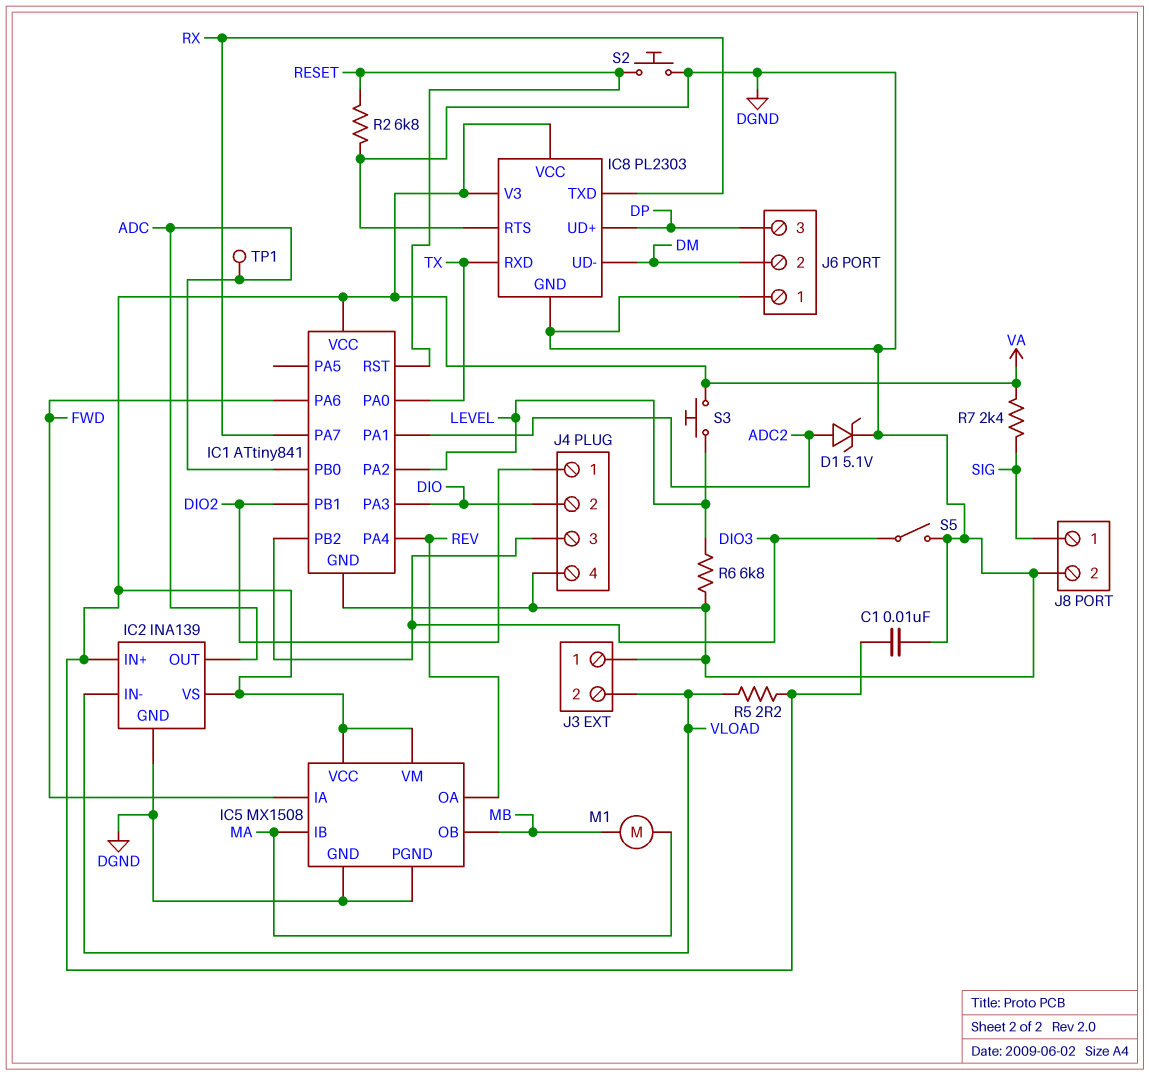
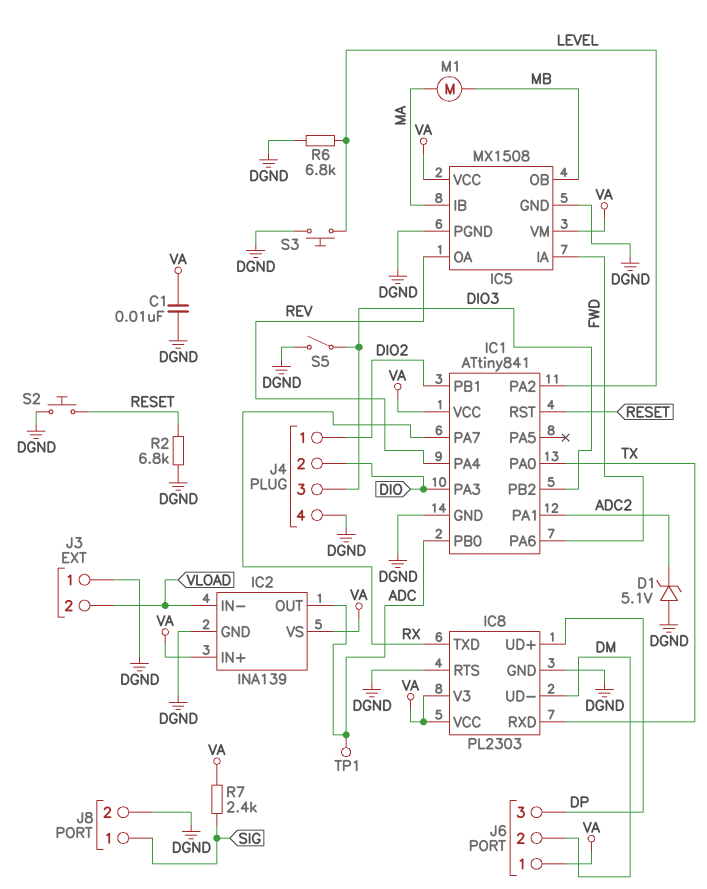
D1: zener 5.1V (A ADC2, K DGND) -> zener 5.1V (A DGND, K ADC2)
J6 pin 1: DGND -> VA
R5: 2.2 (VA, VLOAD) -> none
S3: button (LEVEL, VA) -> button (DGND, LEVEL)

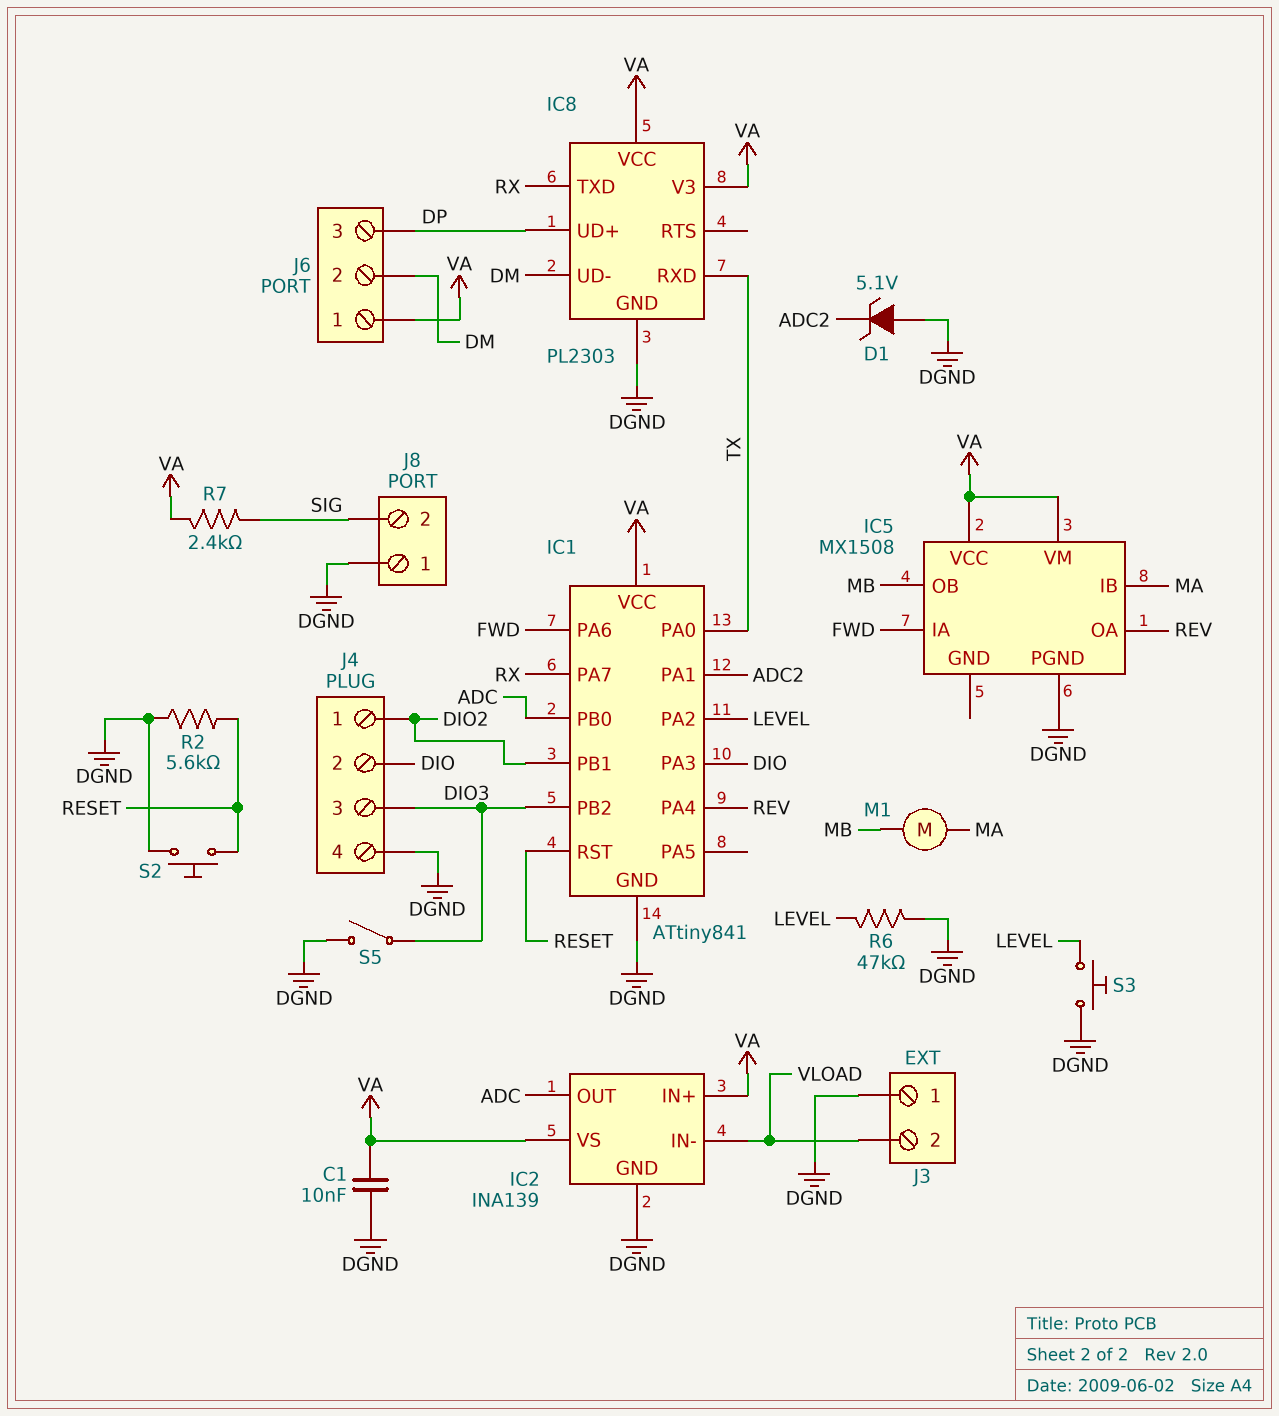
IC5 pin GND: DGND -> none
IC8 pin RTS: DGND -> none
J8 pin 1: SIG -> DGND
J8 pin 2: DGND -> SIG
R2: 6.8k (DGND, RESET) -> 5.6k (DGND, RESET)
R6: 6.8k (DGND, LEVEL) -> 47k (DGND, LEVEL)
TP1: test point (ADC) -> none

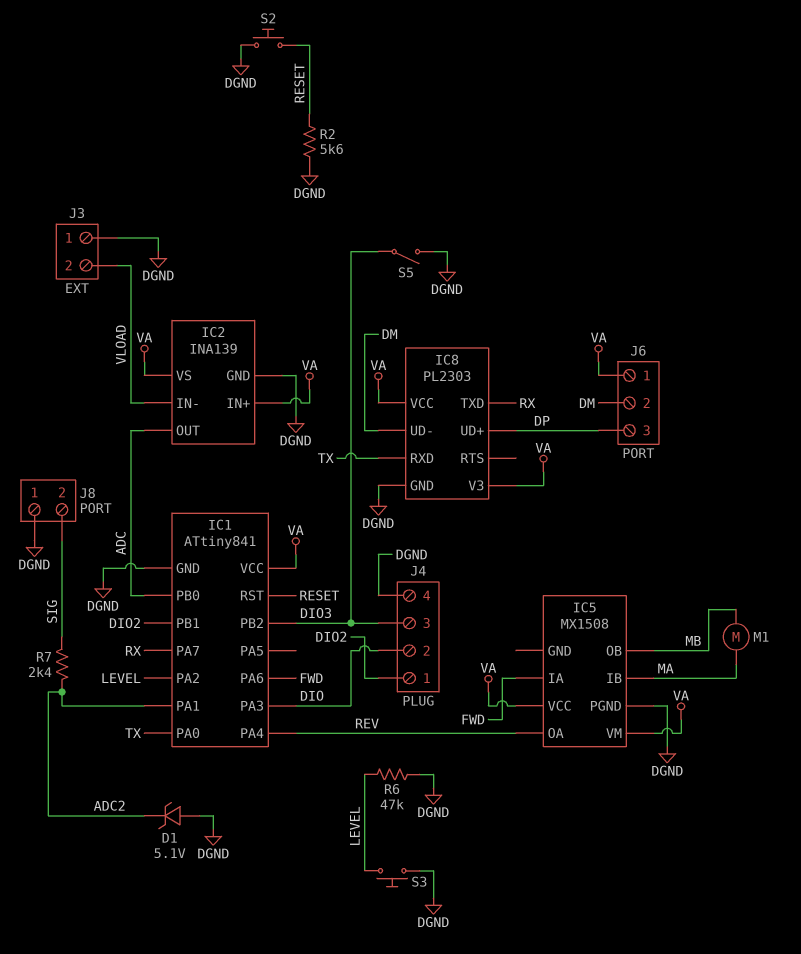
C1: 10nF (DGND, VA) -> none
R7: 2.4k (SIG, VA) -> 2.4k (ADC2, SIG)

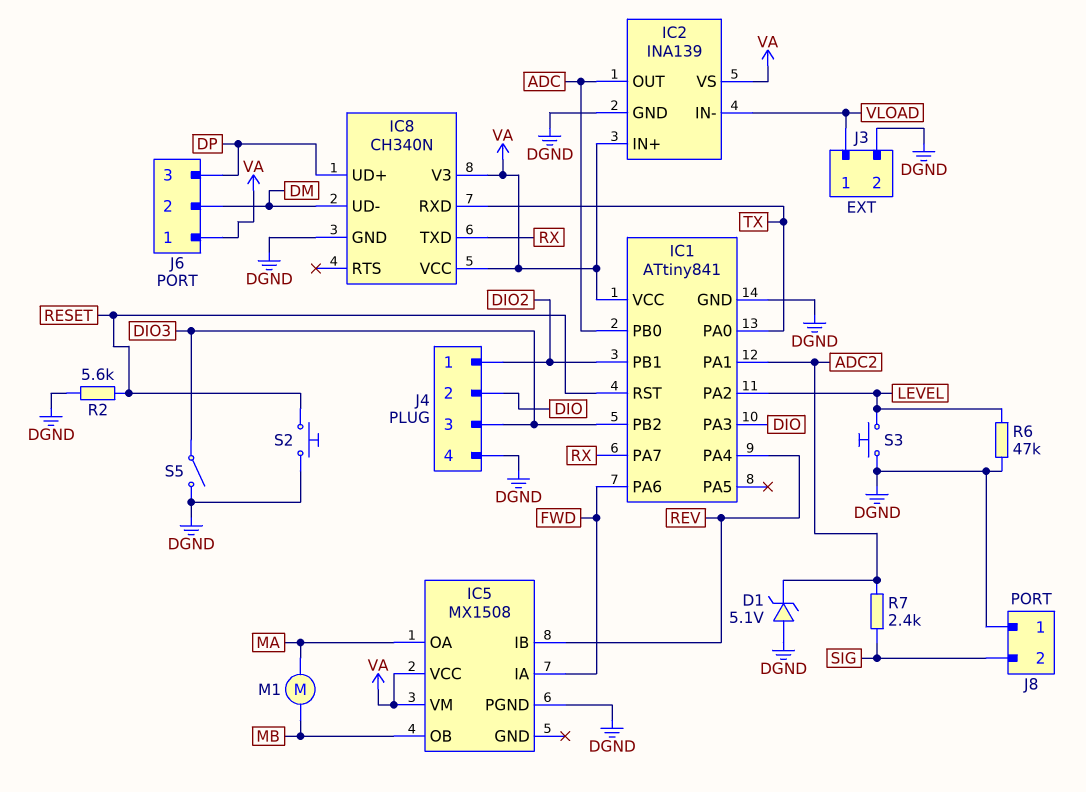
IC5 pin IB: MA -> REV
IC5 pin OA: REV -> MA
IC8: PL2303 -> CH340N
J3 pin 1: DGND -> VLOAD
J3 pin 2: VLOAD -> DGND

